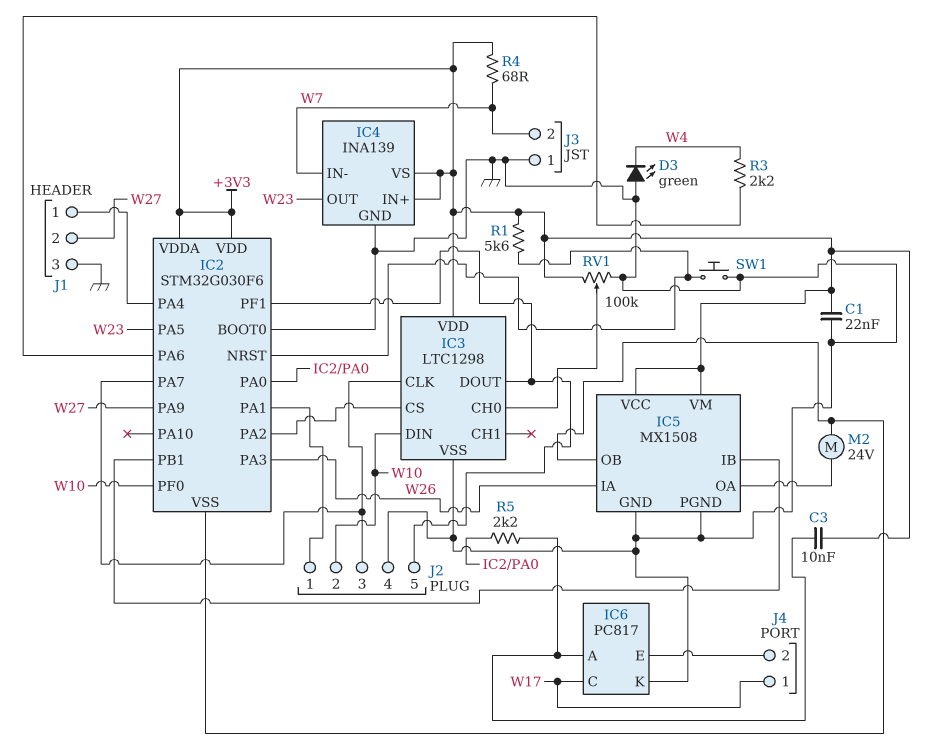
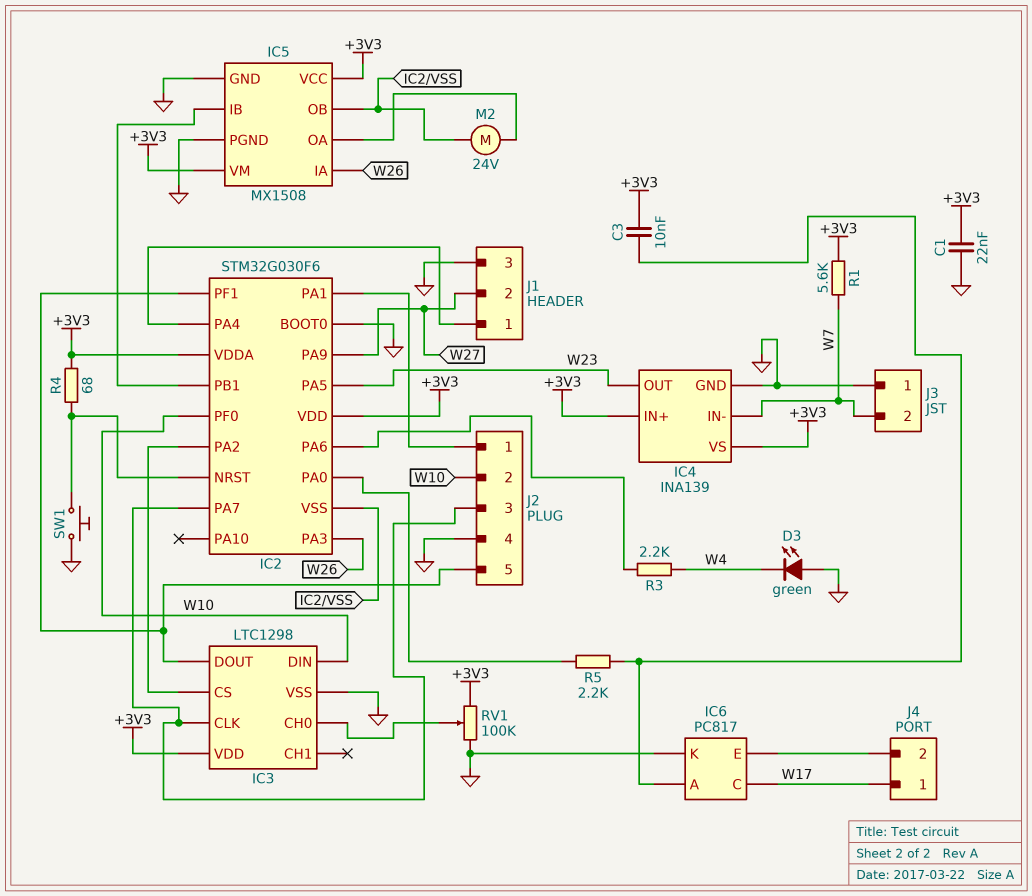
R1: 5.6k (+3V3, IC2/NRST) -> 5.6k (+3V3, W7)
R4: 68 (+3V3, W7) -> 68 (+3V3, IC2/NRST)

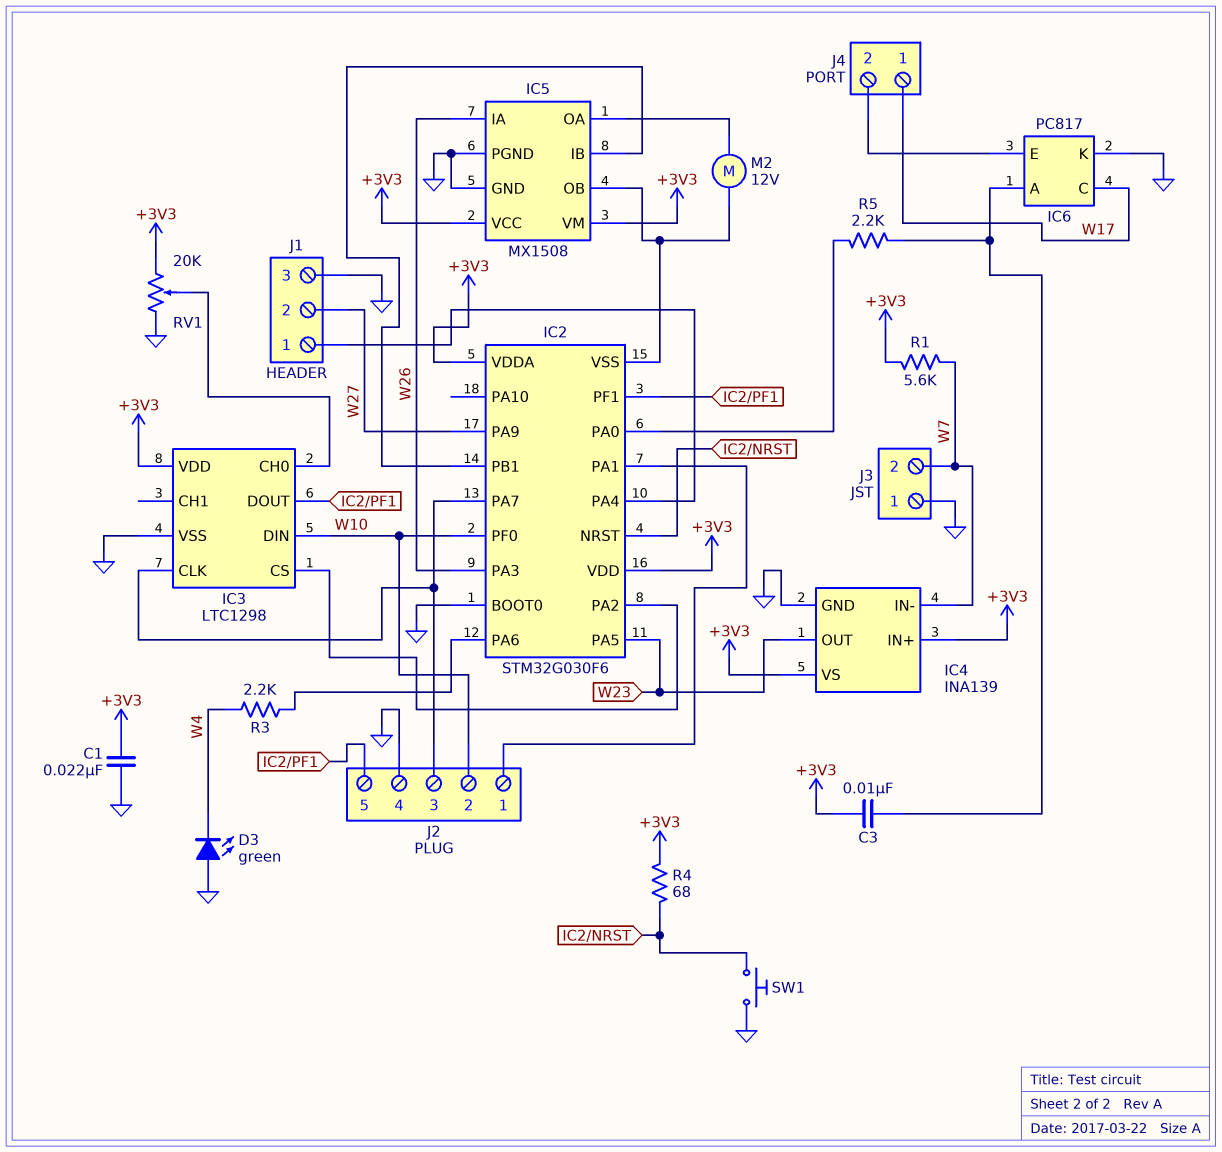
M2: motor 24V (IC2/VSS, IC5/OA) -> motor 12V (IC2/VSS, IC5/OA)
RV1: 100k (+3V3, GND, wiper IC3/CH0) -> 20k (+3V3, GND, wiper IC3/CH0)

